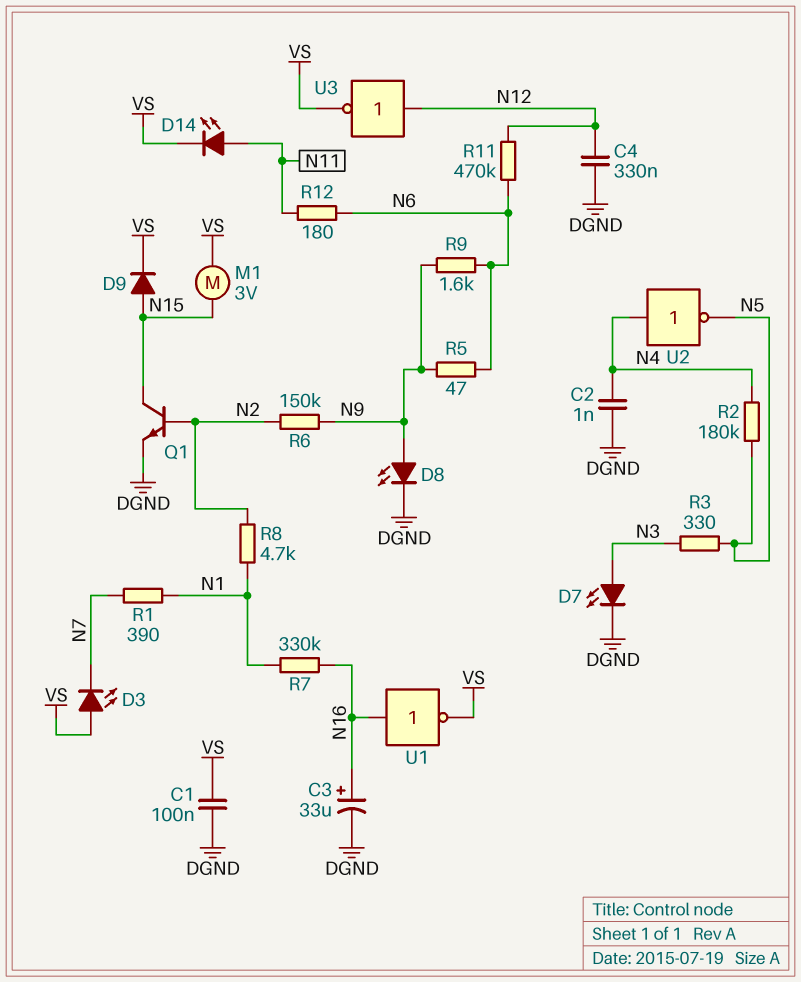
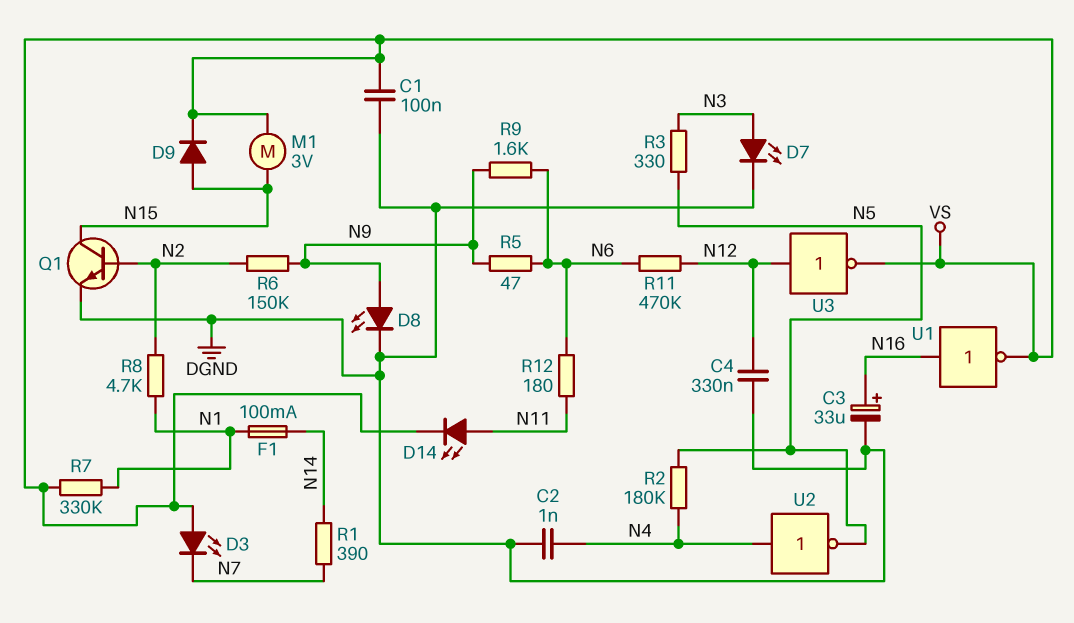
F1: none -> 100mA (N1, N14)
R1: 390 (N1, N7) -> 390 (N7, N14)
R7: 330k (N1, N16) -> 330k (N1, VS)

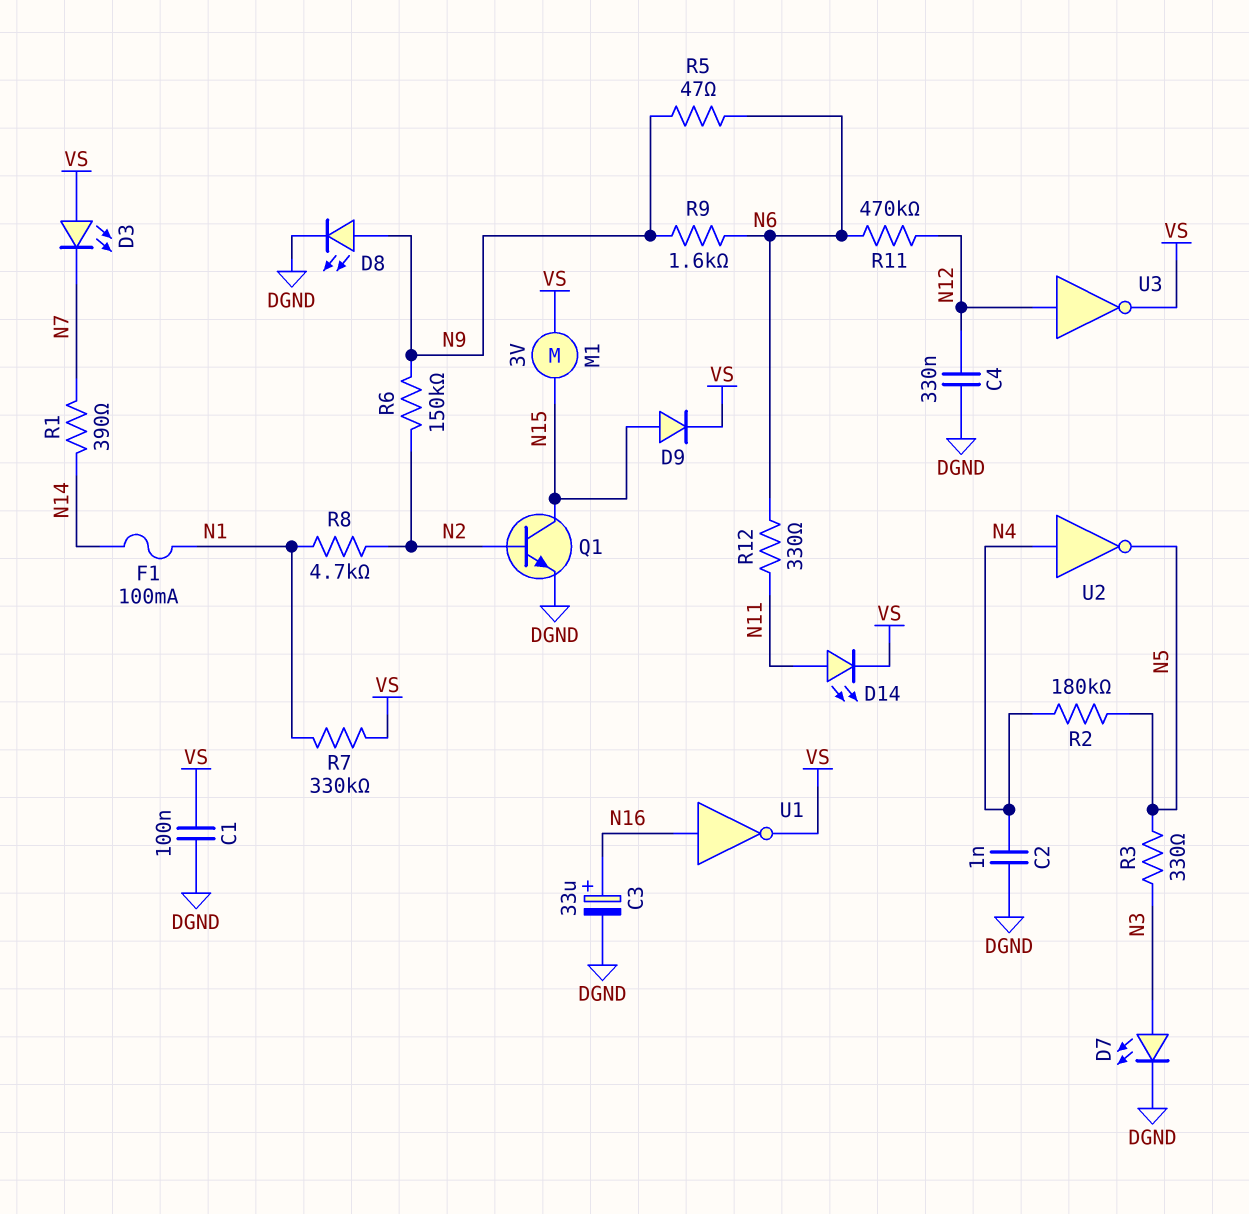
R12: 180 (N6, N11) -> 330 (N6, N11)

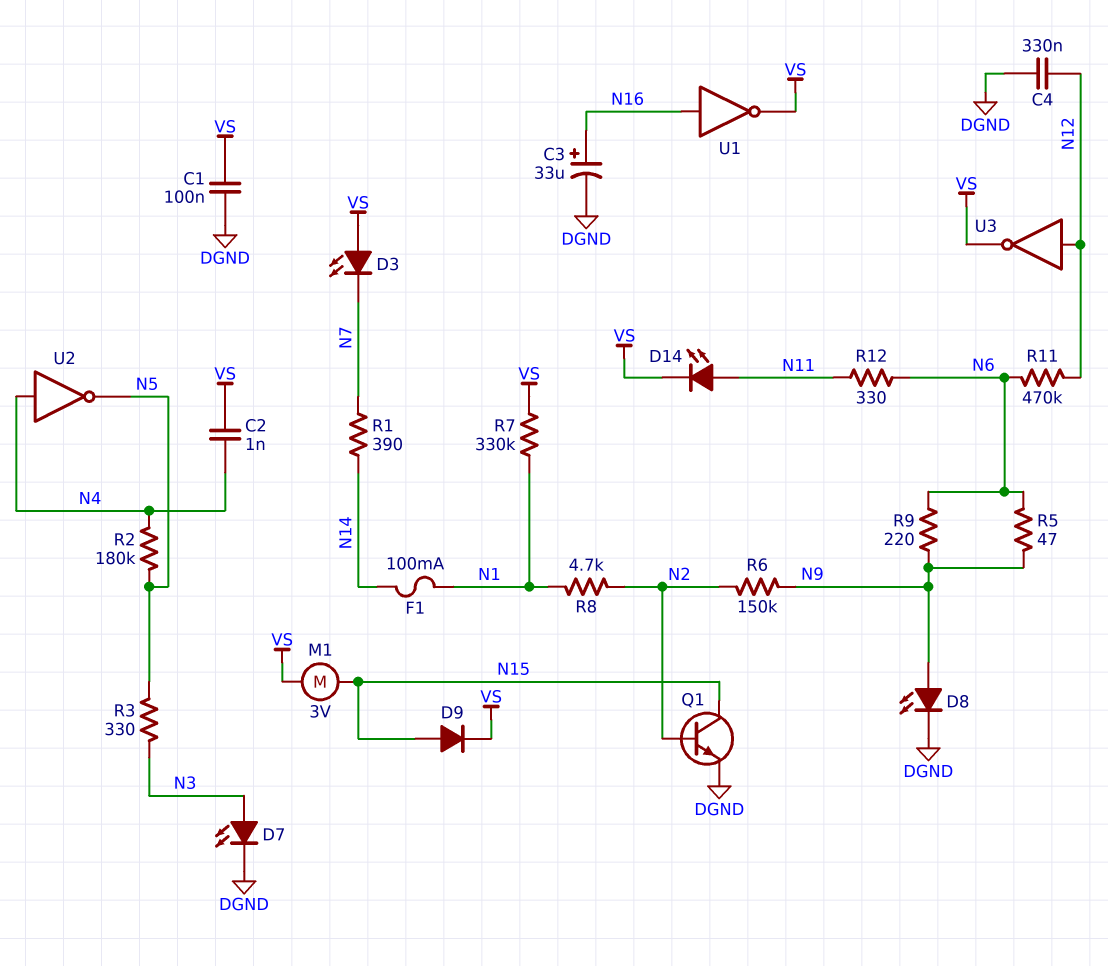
C2: 1nF (DGND, N4) -> 1nF (N4, VS)
R9: 1.6k (N6, N9) -> 220 (N6, N9)

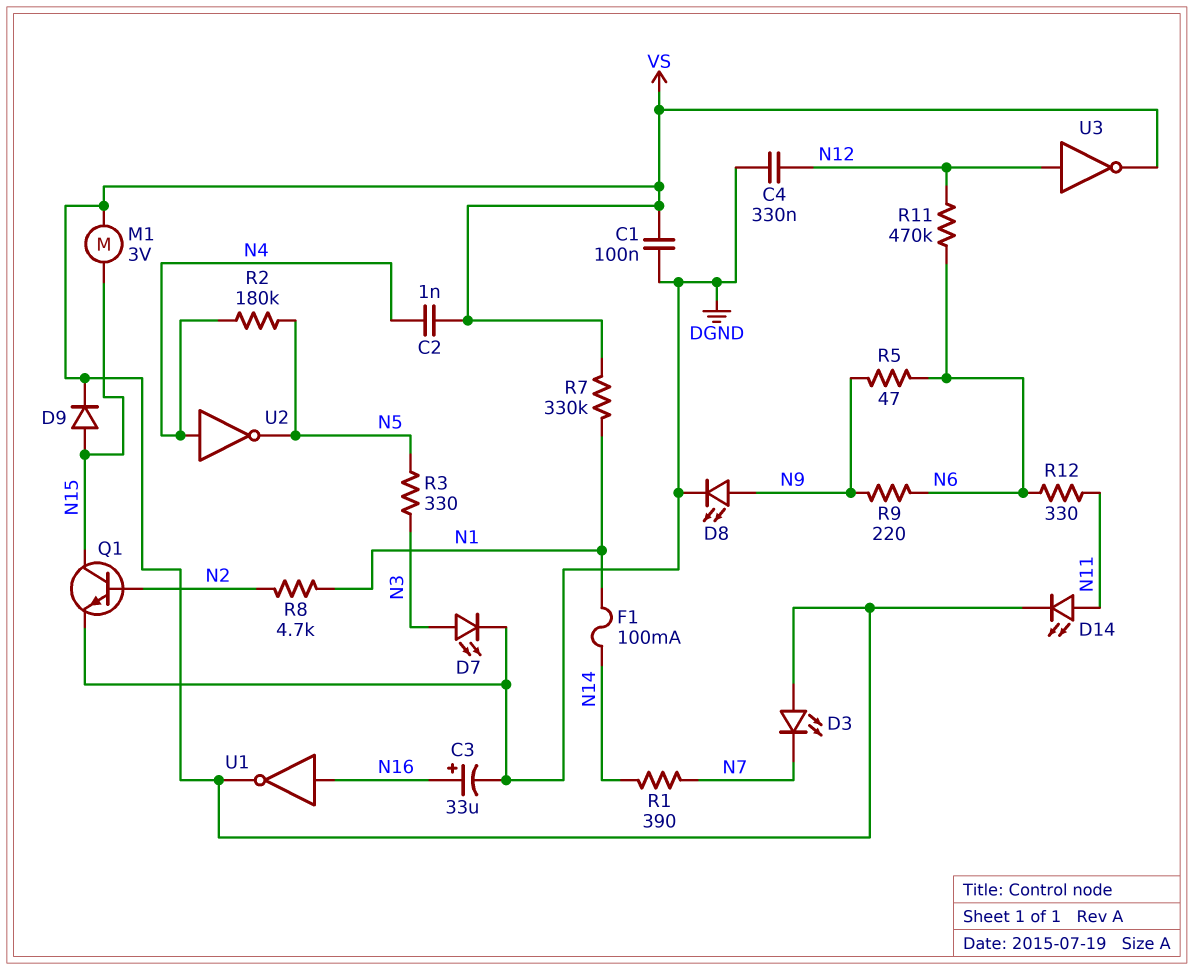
R6: 150k (N2, N9) -> none

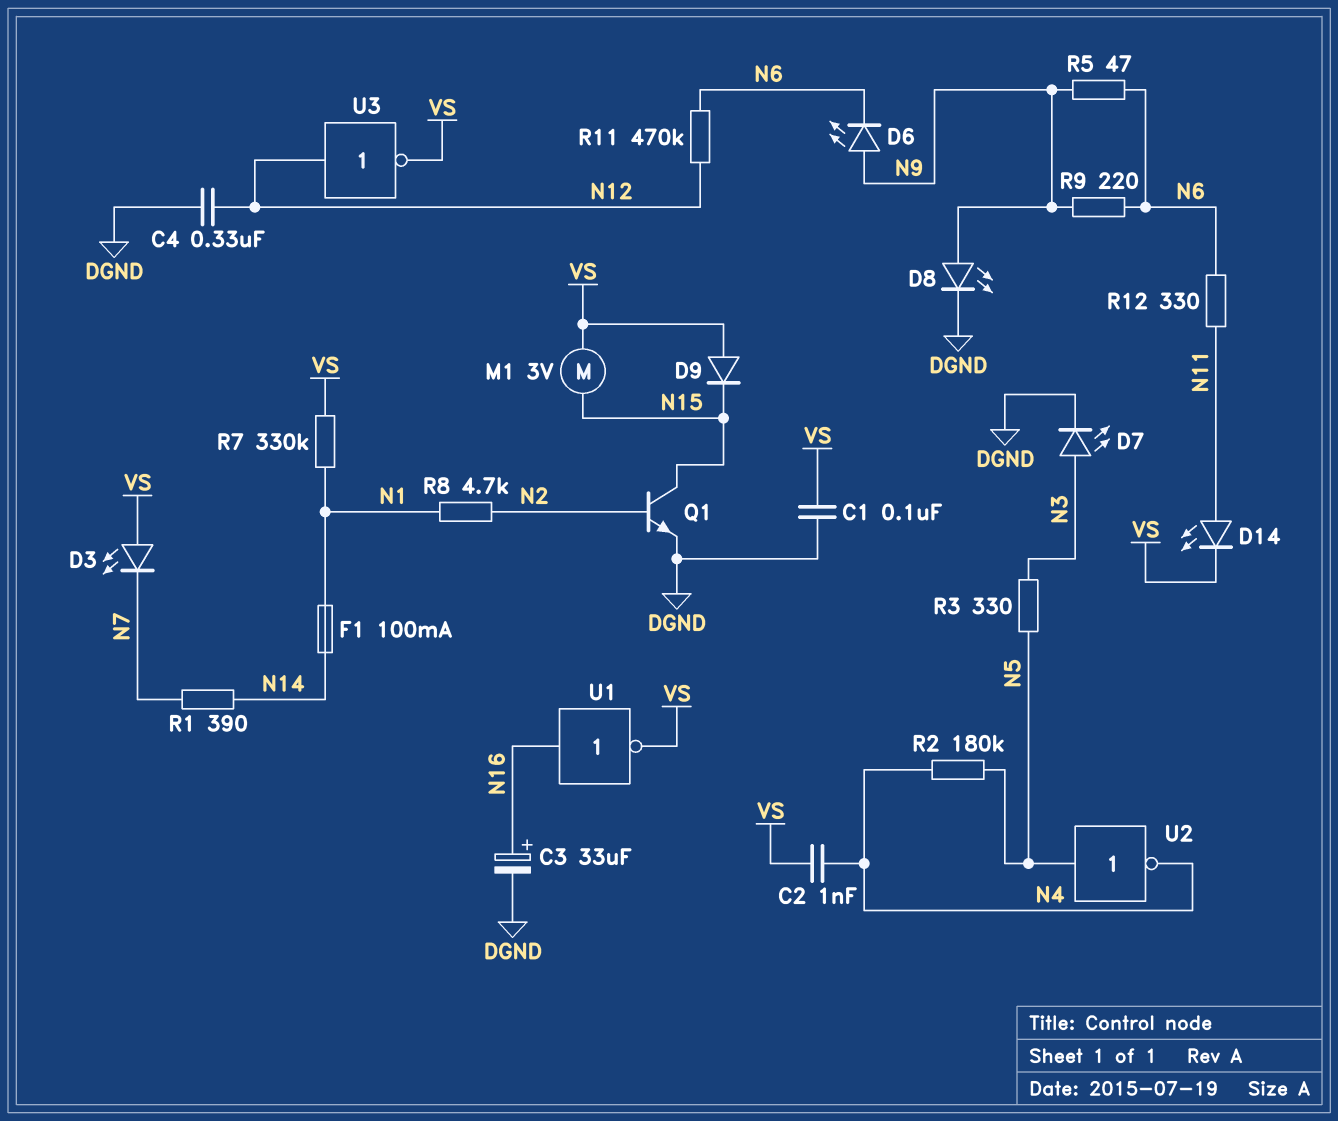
D6: none -> LED (A N9, K N6)
D9: diode (A N15, K VS) -> diode (A VS, K N15)
U2: NOT (in N4, out N5) -> NOT (in N5, out N4)

